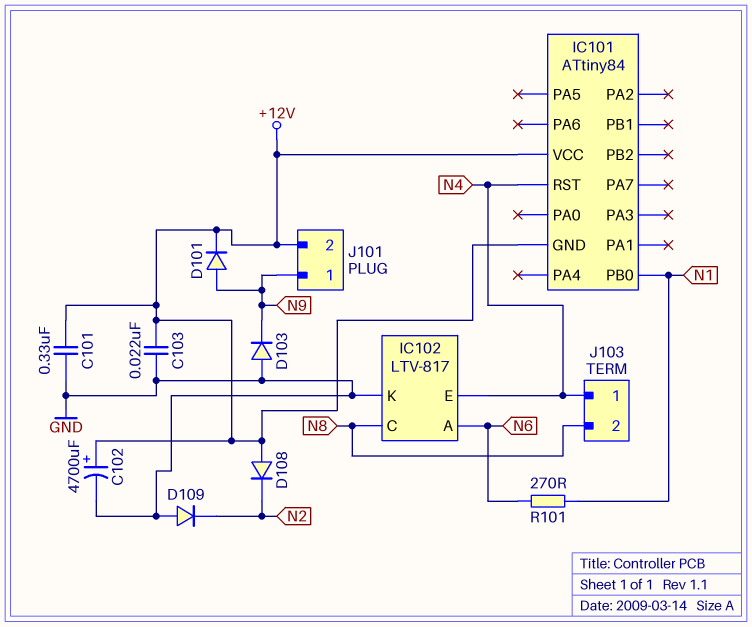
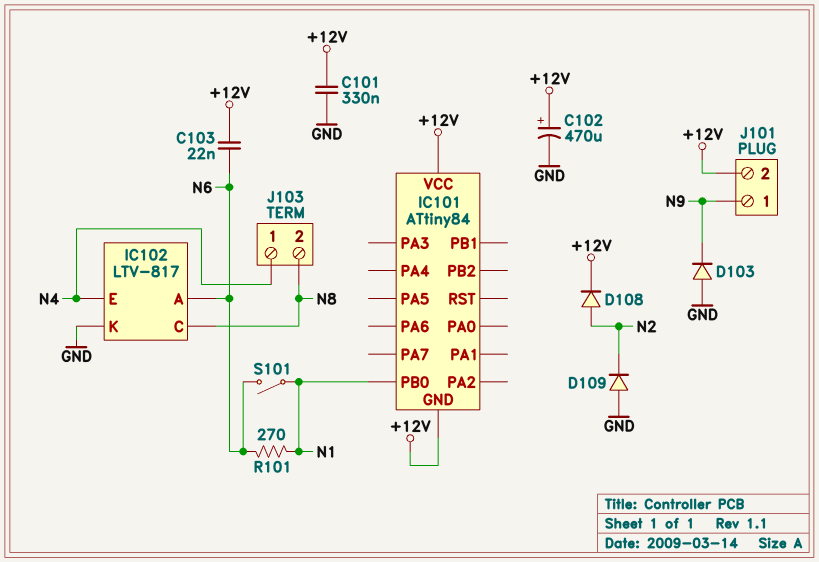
C102: 4700uF (plus +12V, minus GND) -> 470uF (plus +12V, minus GND)
C103: 22nF (+12V, GND) -> 22nF (+12V, N6)
D101: diode (A N9, K +12V) -> none
D108: diode (A +12V, K N2) -> diode (A N2, K +12V)
IC101 pin RST: N4 -> none
S101: none -> switch (N1, N6)

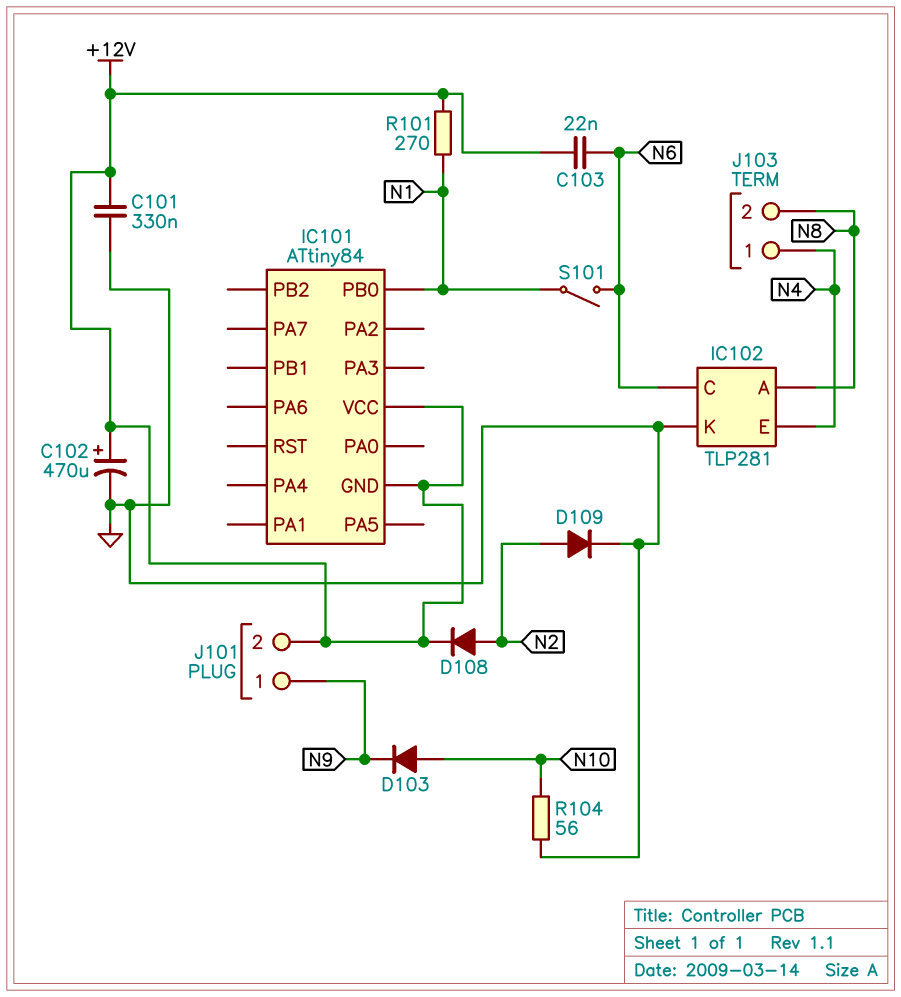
D103: diode (A GND, K N9) -> diode (A N10, K N9)
D109: diode (A GND, K N2) -> diode (A N2, K GND)
IC102: LTV-817 -> TLP281
IC102 pin A: N6 -> N8
IC102 pin C: N8 -> N6
R101: 270 (N1, N6) -> 270 (+12V, N1)
R104: none -> 56 (GND, N10)

